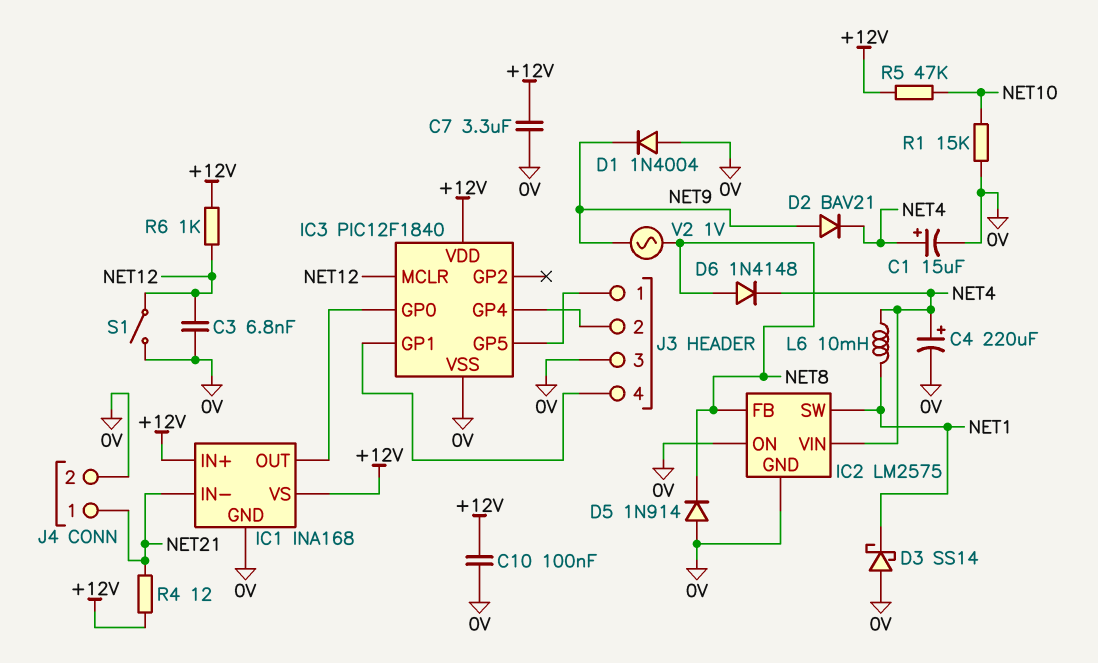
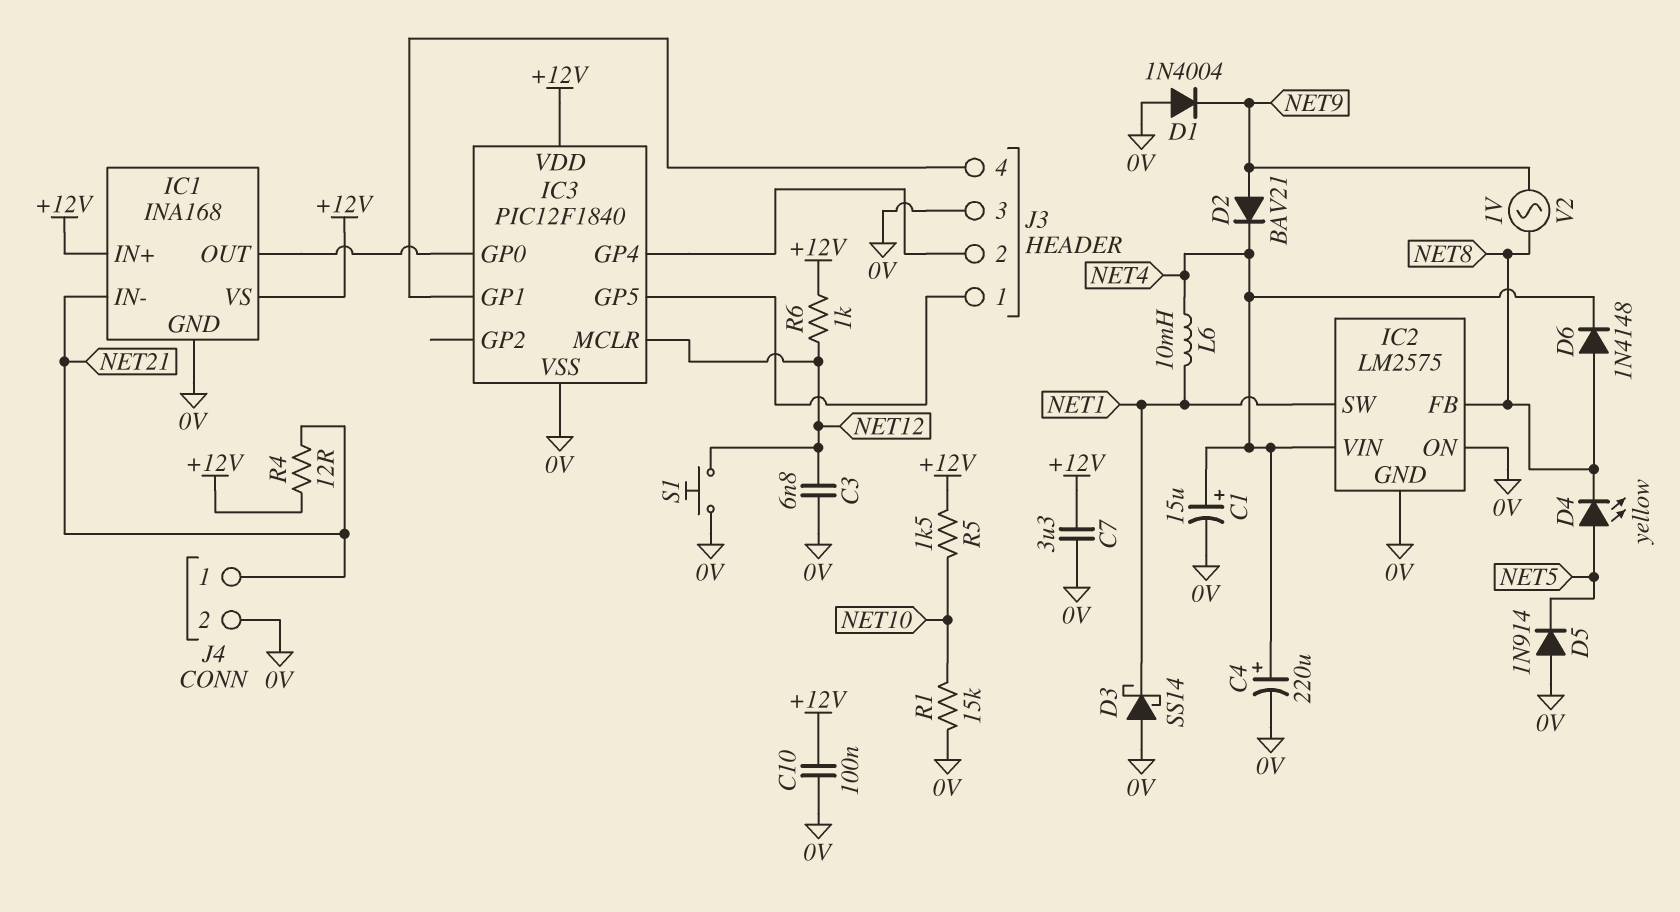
D4: none -> LED yellow (A NET5, K NET8)
D5: diode 1N914 (A 0V, K NET8) -> diode 1N914 (A 0V, K NET5)
R5: 47k (+12V, NET10) -> 1.5k (+12V, NET10)
S1: switch (0V, NET12) -> button (0V, NET12)

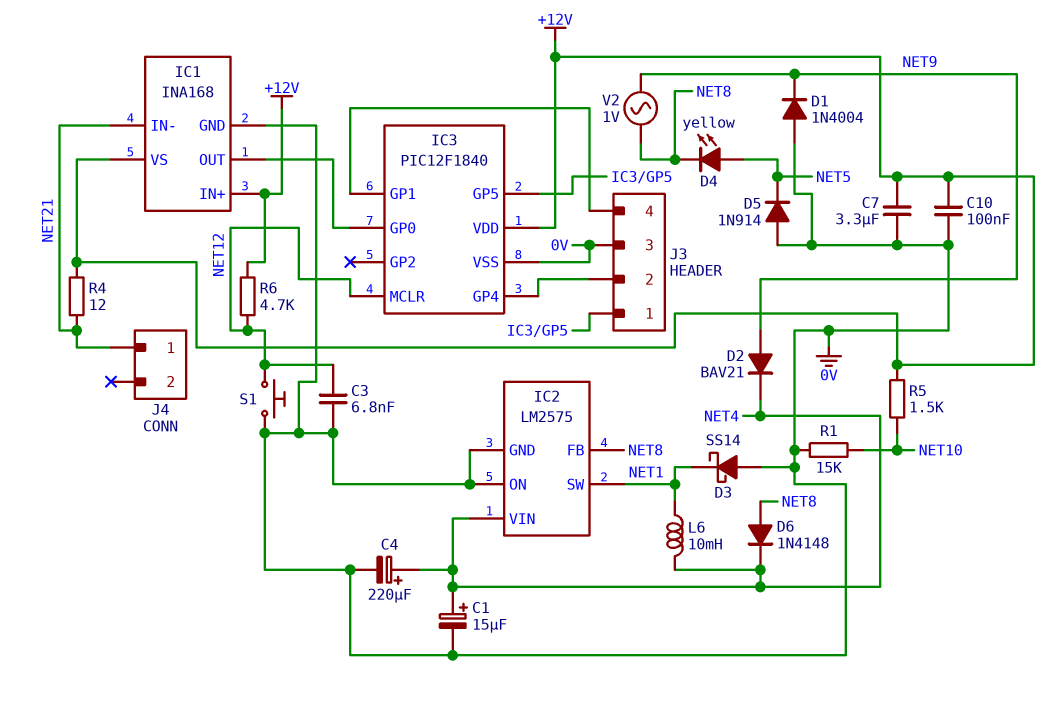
J4 pin 2: 0V -> none
R6: 1k (+12V, NET12) -> 4.7k (+12V, NET12)

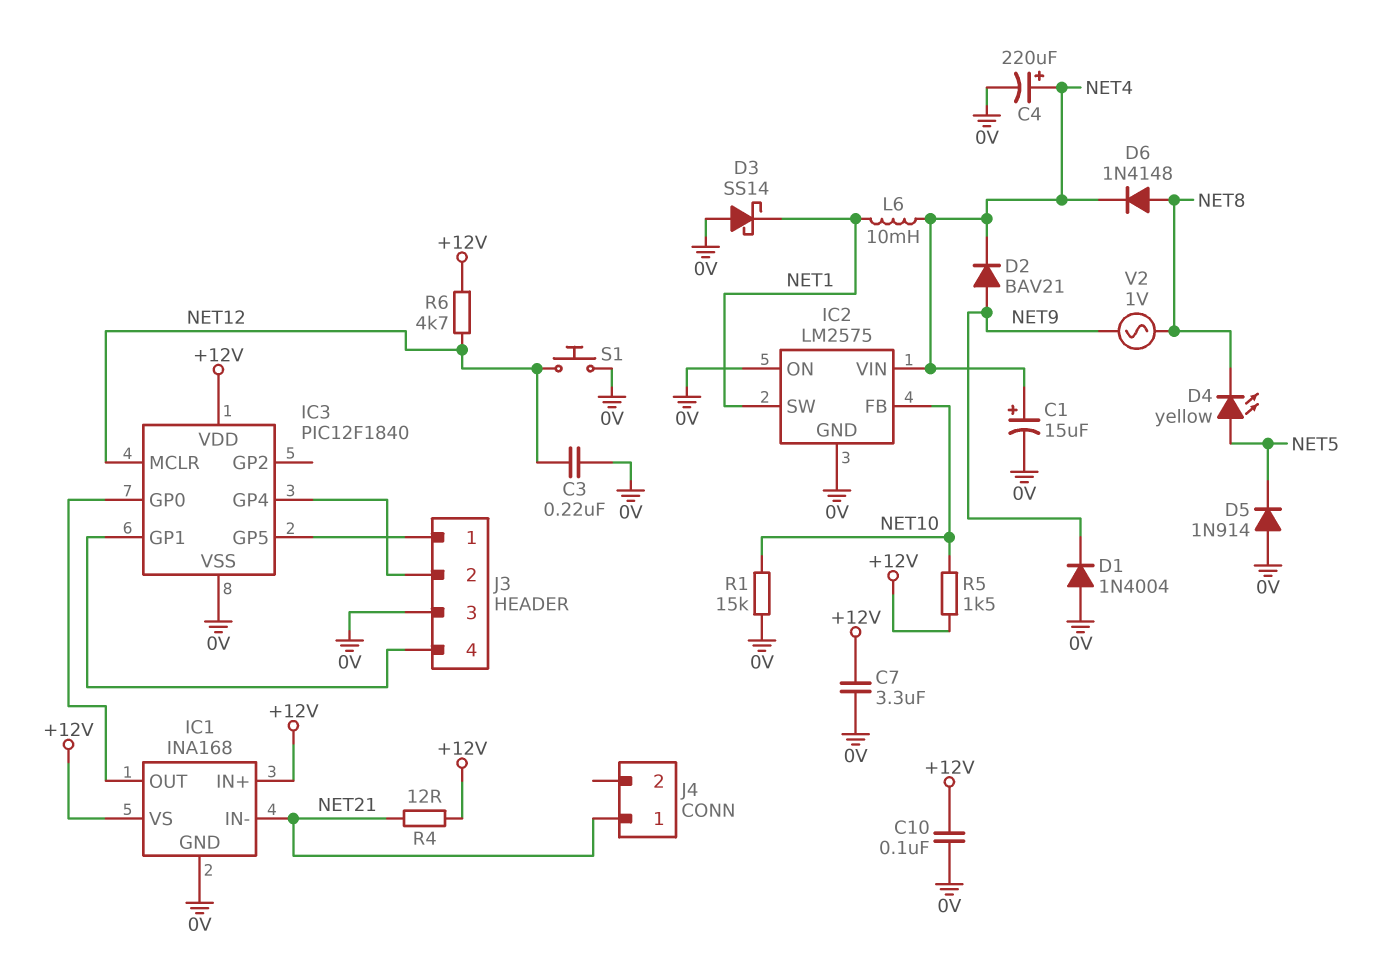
C3: 6.8nF (0V, NET12) -> 220nF (0V, NET12)
IC2 pin FB: NET8 -> NET10

